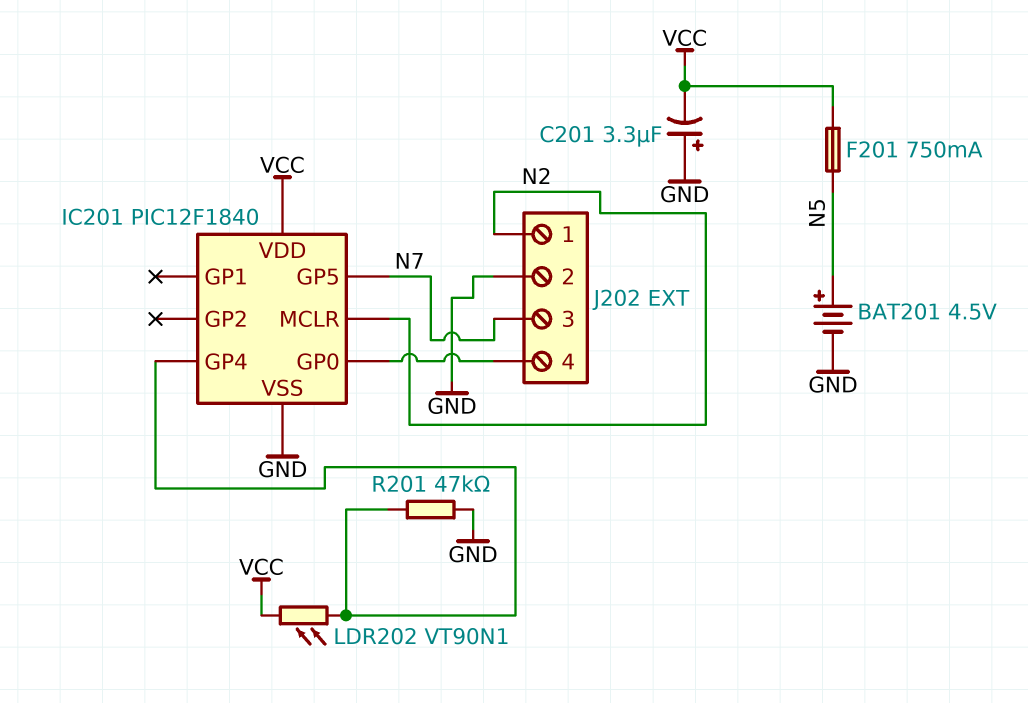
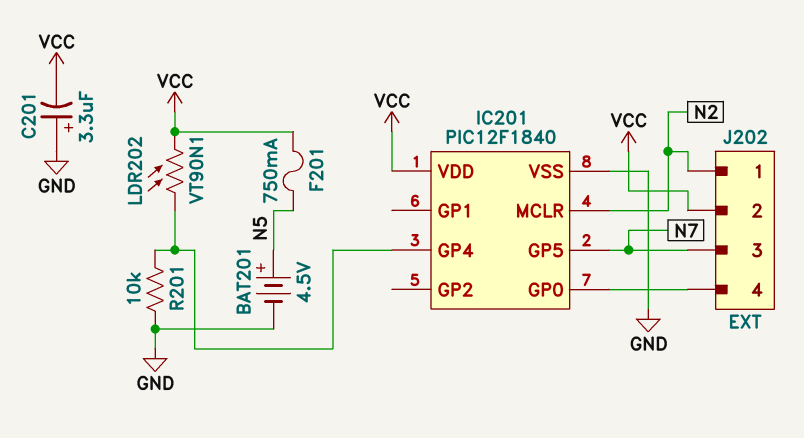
J202 pin 2: GND -> VCC
R201: 47k (GND, IC201/GP4) -> 10k (GND, IC201/GP4)

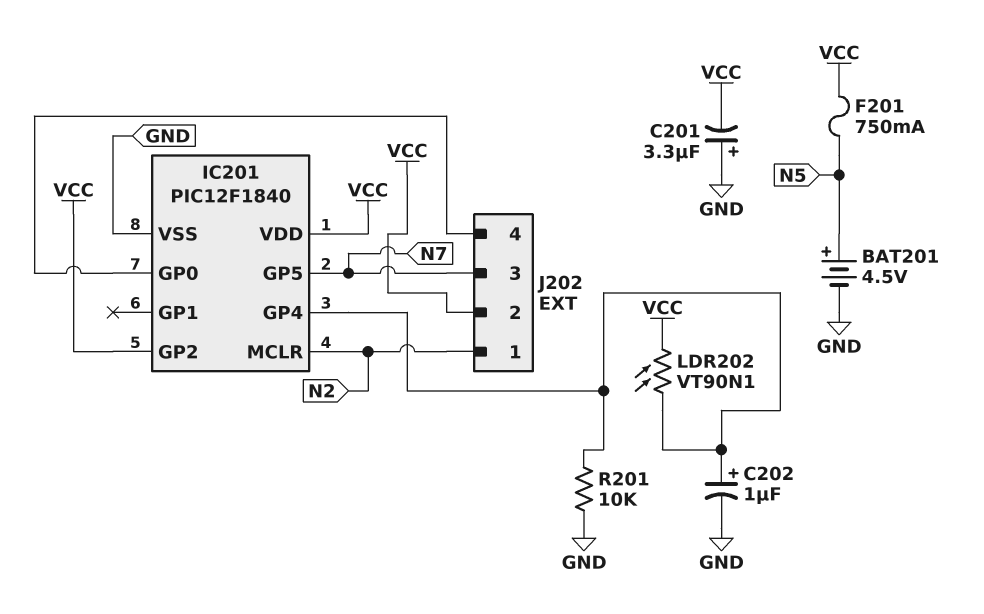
C202: none -> 1uF (plus IC201/GP4, minus GND)
IC201 pin GP2: none -> VCC

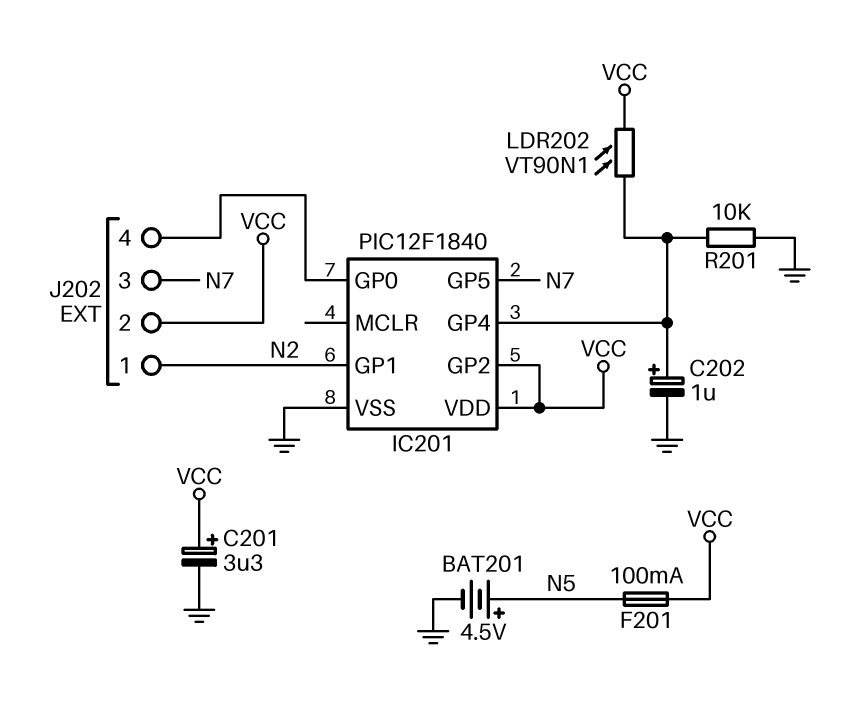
C201: 3.3uF (plus GND, minus VCC) -> 3.3uF (plus VCC, minus GND)
F201: 750mA (N5, VCC) -> 100mA (N5, VCC)
IC201 pin GP1: none -> N2
IC201 pin MCLR: N2 -> none

